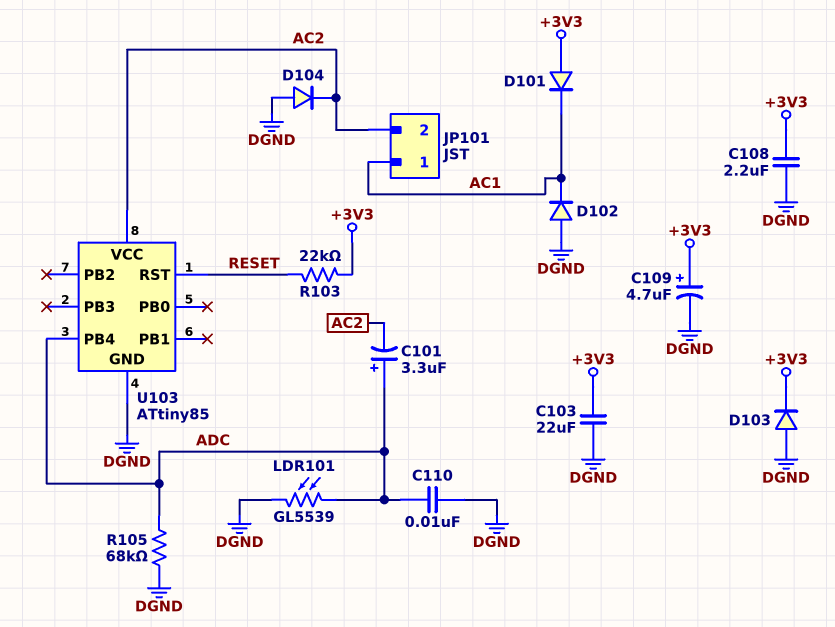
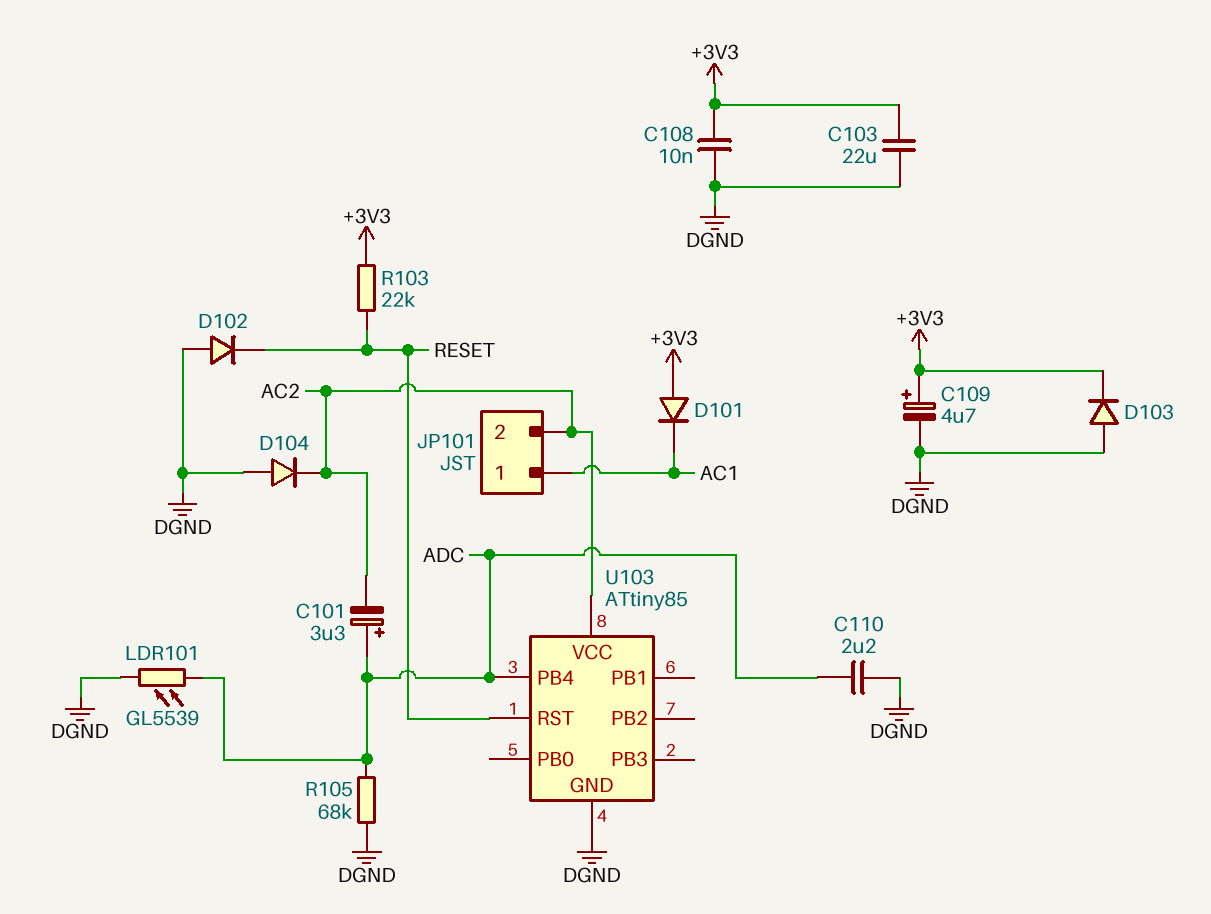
C108: 2.2uF (+3V3, DGND) -> 10nF (+3V3, DGND)
C110: 10nF (ADC, DGND) -> 2.2uF (ADC, DGND)
D102: diode (A DGND, K AC1) -> diode (A DGND, K RESET)

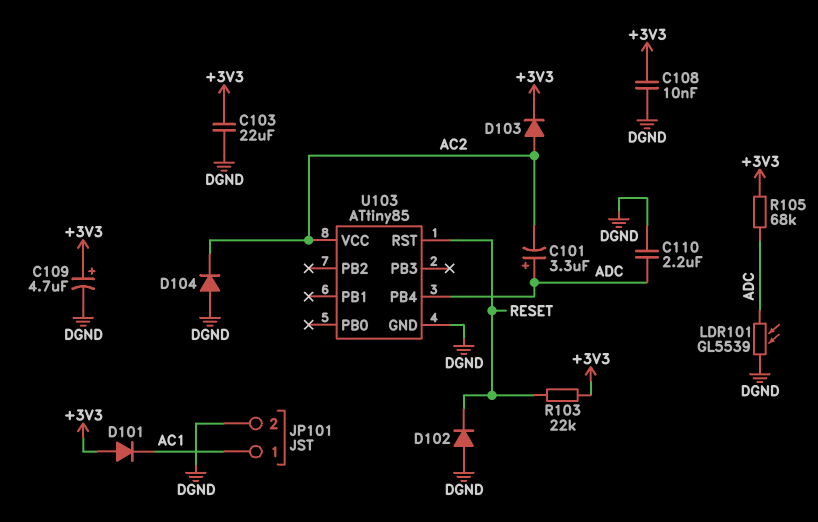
D103: diode (A DGND, K +3V3) -> diode (A AC2, K +3V3)
JP101 pin 2: AC2 -> DGND
R105: 68k (ADC, DGND) -> 68k (+3V3, ADC)

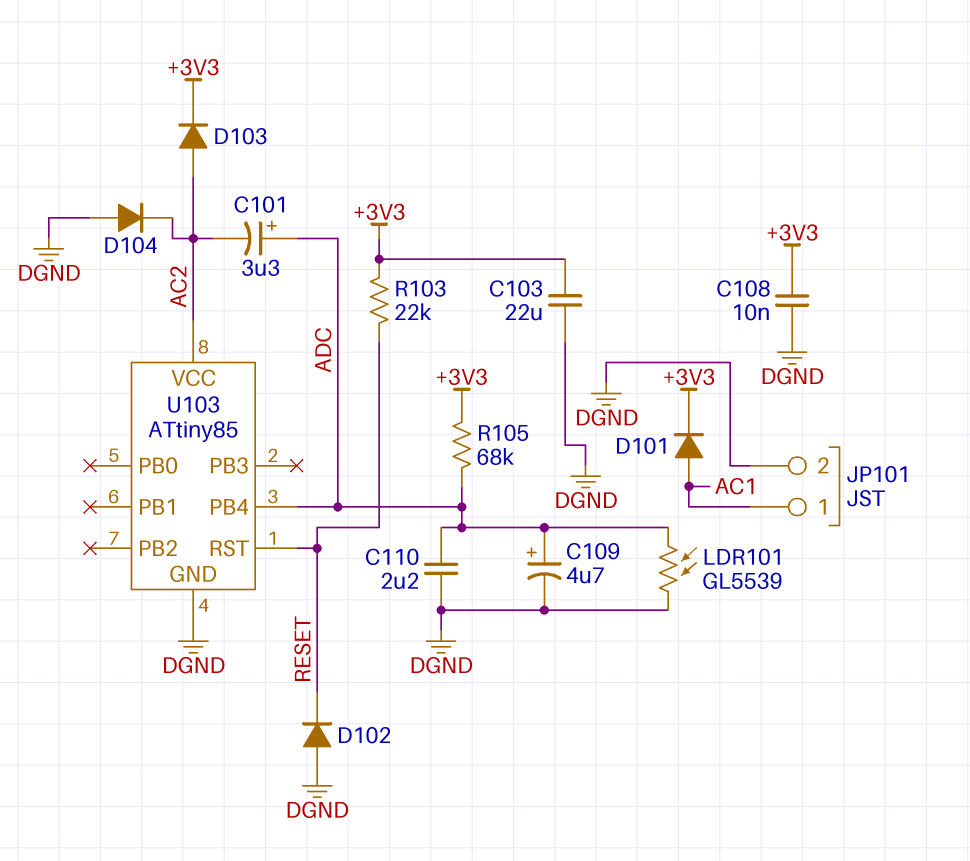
C109: 4.7uF (plus +3V3, minus DGND) -> 4.7uF (plus ADC, minus DGND)
D101: diode (A +3V3, K AC1) -> diode (A AC1, K +3V3)

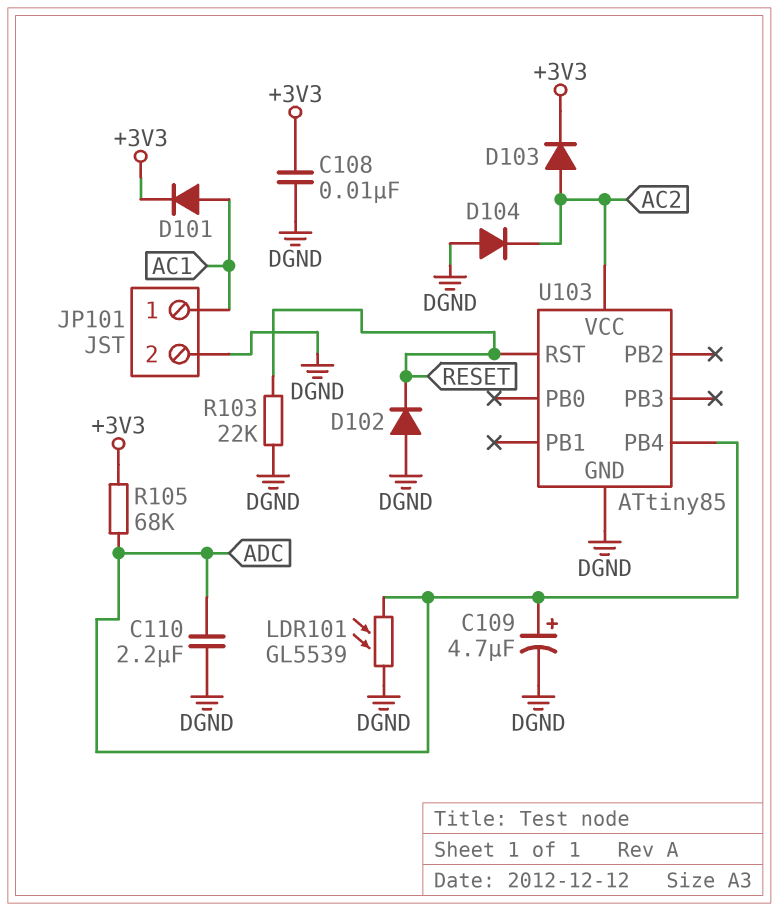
C101: 3.3uF (plus ADC, minus AC2) -> none
C103: 22uF (+3V3, DGND) -> none
R103: 22k (+3V3, RESET) -> 22k (DGND, RESET)

